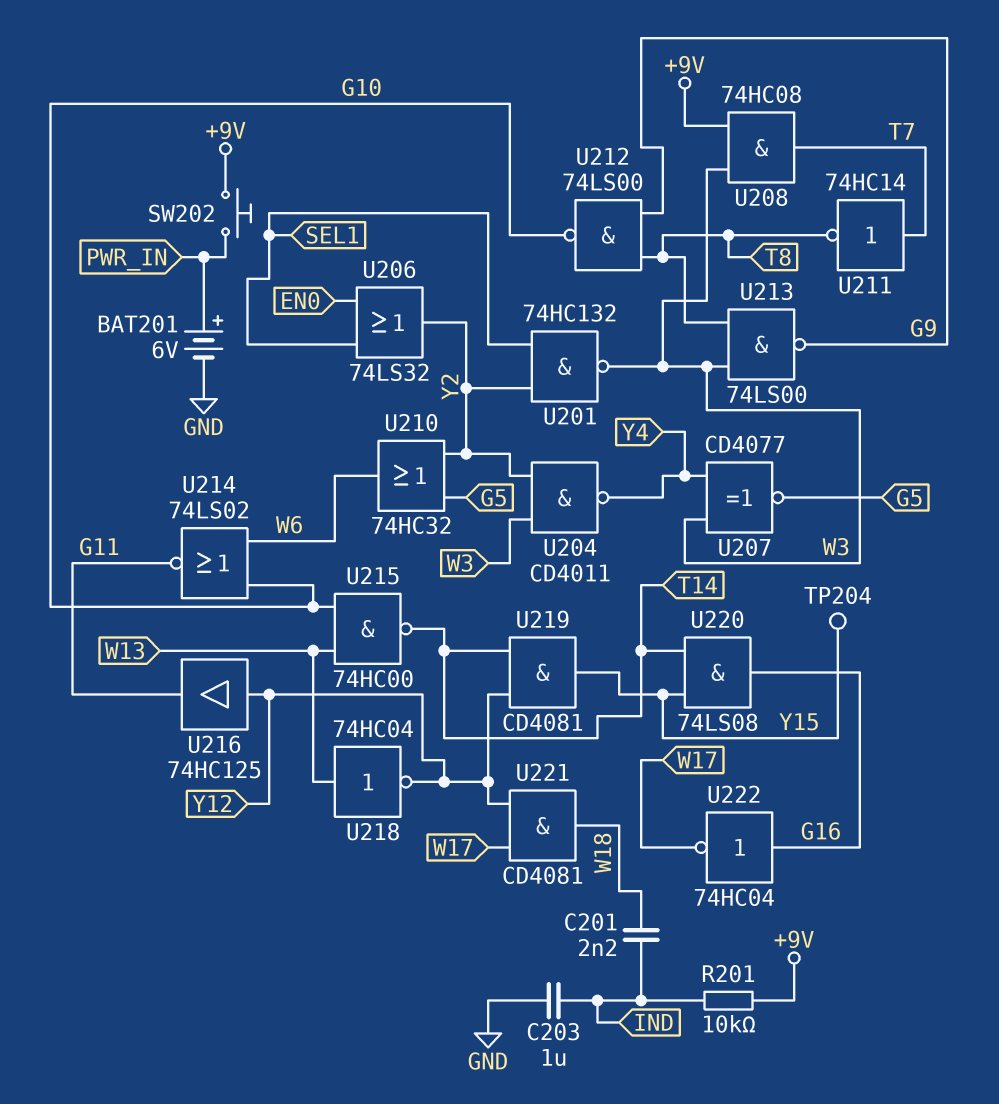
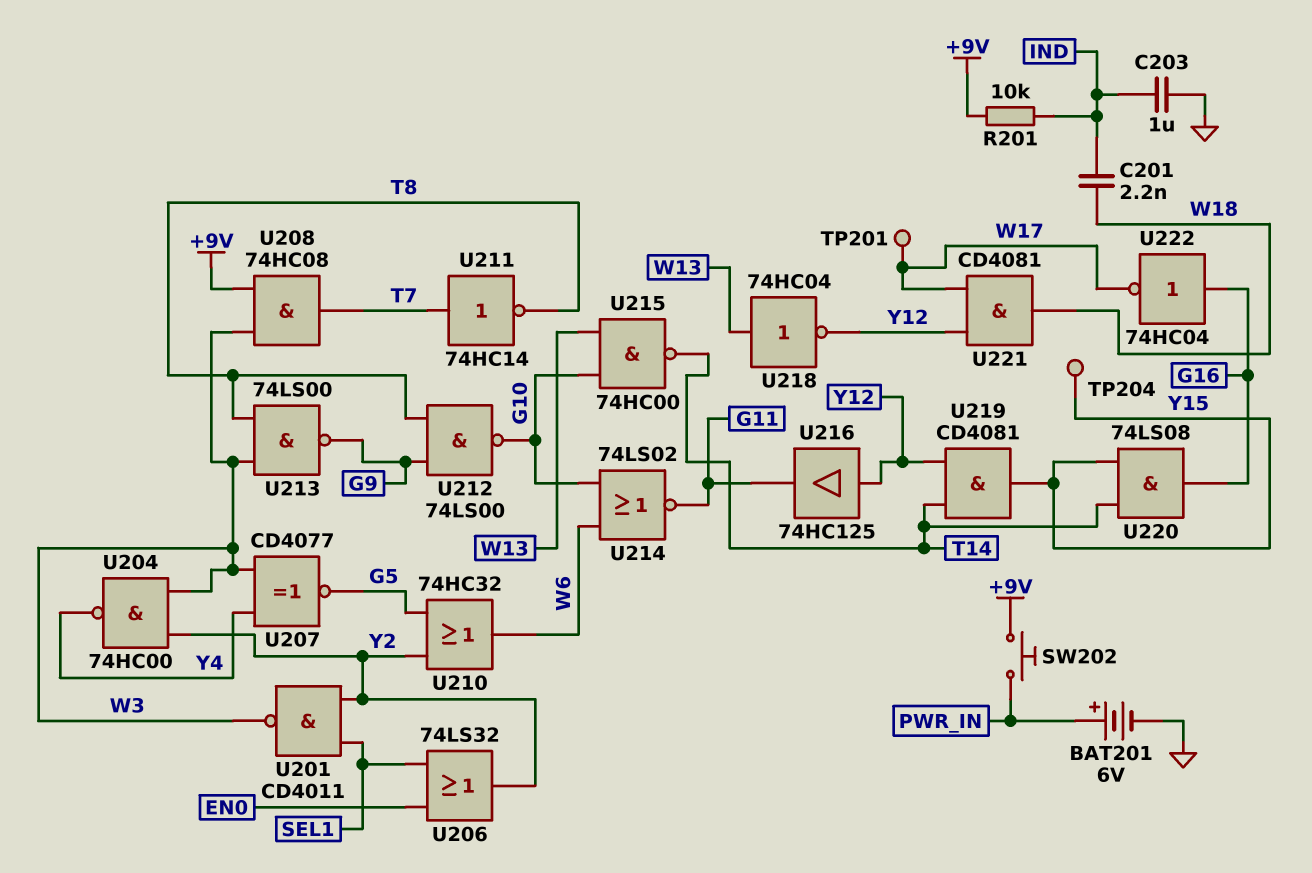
TP201: none -> test point (W17)
U201: NAND 74HC132 (in SEL1, in Y2, out W3) -> NAND CD4011 (in SEL1, in Y2, out W3)
U204: NAND CD4011 (in W3, in Y2, out Y4) -> NAND 74HC00 (in W3, in Y2, out Y4)

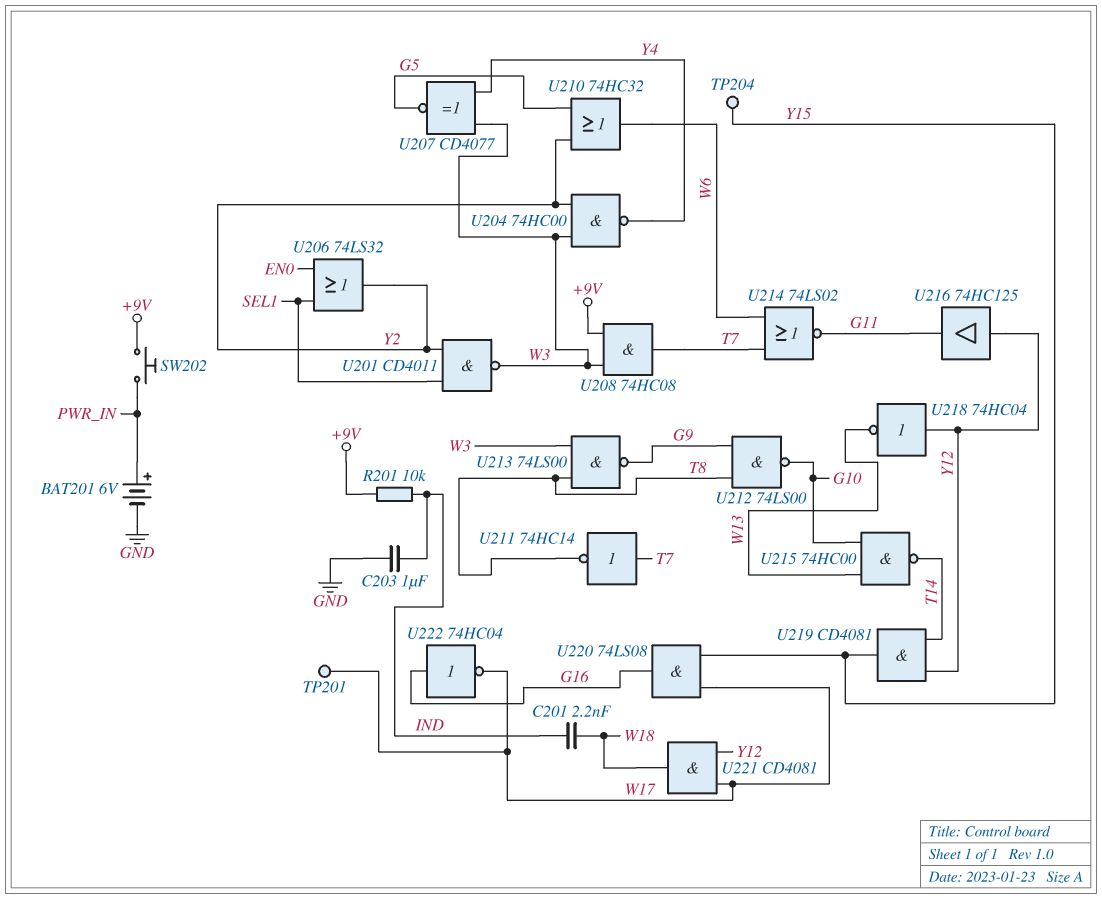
U214: NOR 74LS02 (in G10, in W6, out G11) -> NOR 74LS02 (in T7, in W6, out G11)
U218: NOT 74HC04 (in W13, out Y12) -> NOT 74HC04 (in Y12, out W13)
U220: AND 74LS08 (in T14, in Y15, out G16) -> AND 74LS08 (in W17, in Y15, out G16)

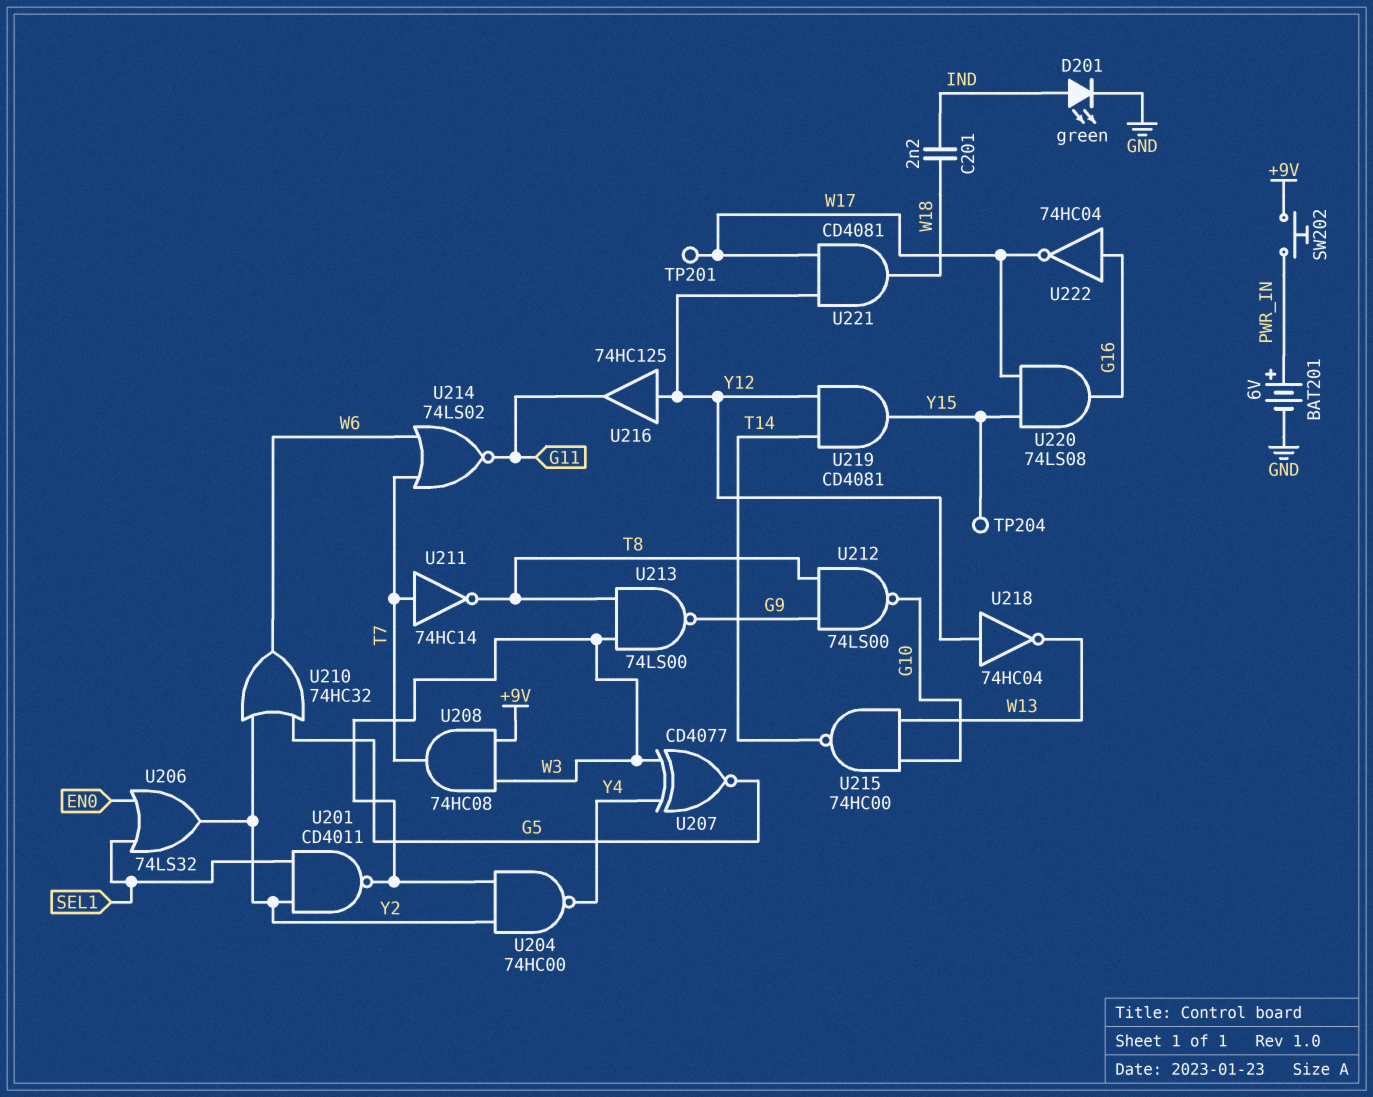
C203: 1uF (GND, IND) -> none
D201: none -> LED green (A IND, K GND)
R201: 10k (+9V, IND) -> none

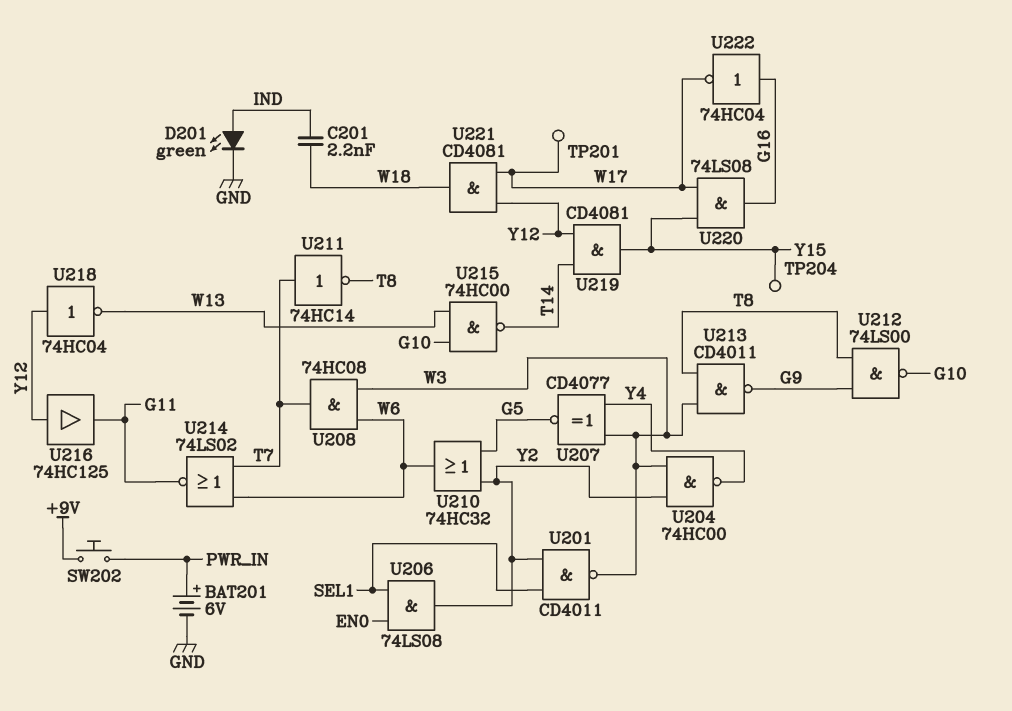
U206: OR 74LS32 (in EN0, in SEL1, out Y2) -> AND 74LS08 (in EN0, in SEL1, out Y2)
U208: AND 74HC08 (in +9V, in W3, out T7) -> AND 74HC08 (in W3, in W6, out T7)
U213: NAND 74LS00 (in T8, in W3, out G9) -> NAND CD4011 (in T8, in W3, out G9)

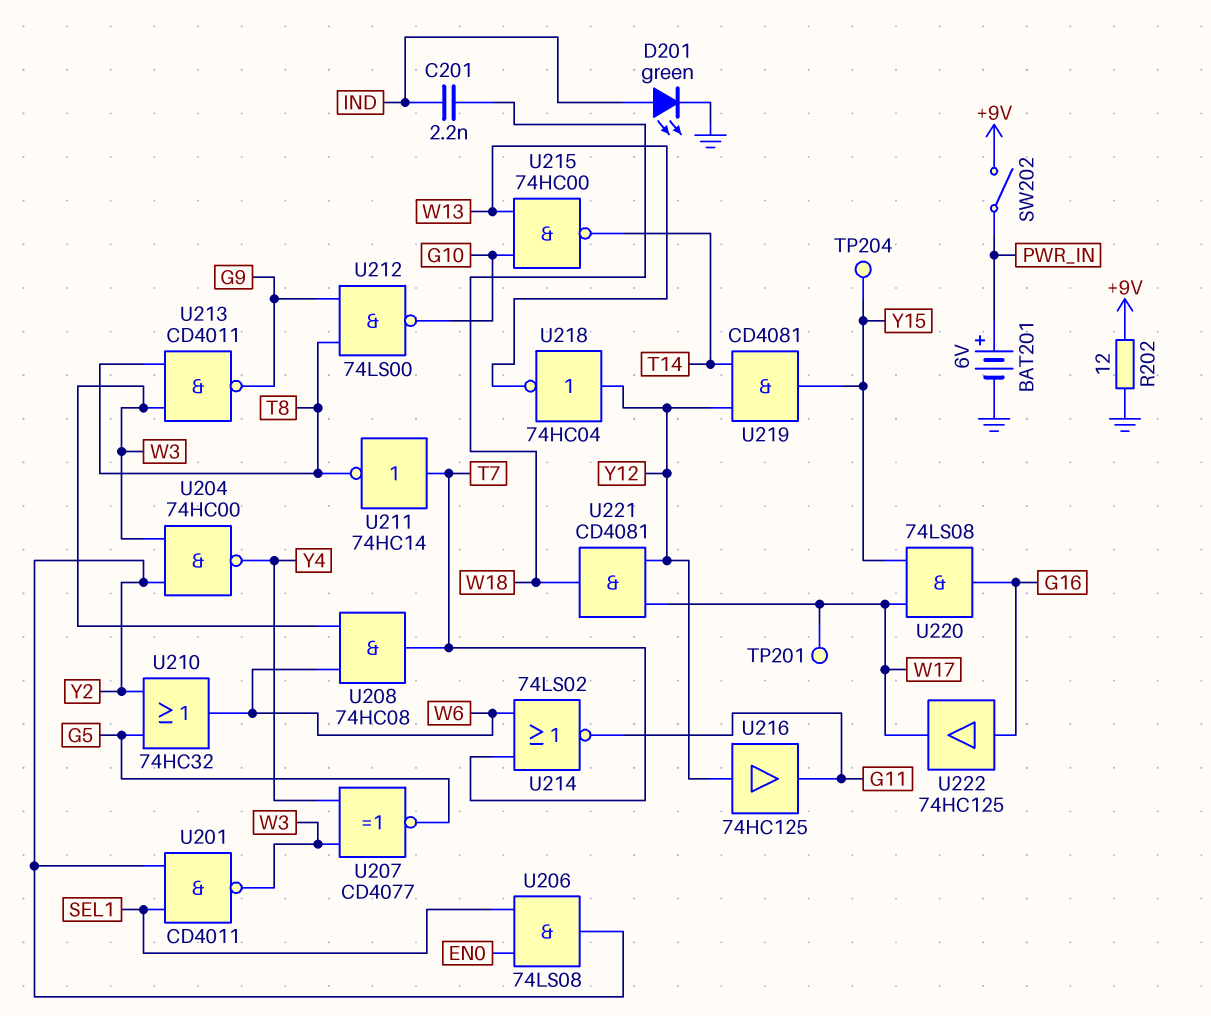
R202: none -> 12 (+9V, GND)
SW202: button (+9V, PWR_IN) -> switch (+9V, PWR_IN)
U222: NOT 74HC04 (in G16, out W17) -> buffer 74HC125 (in G16, out W17)

